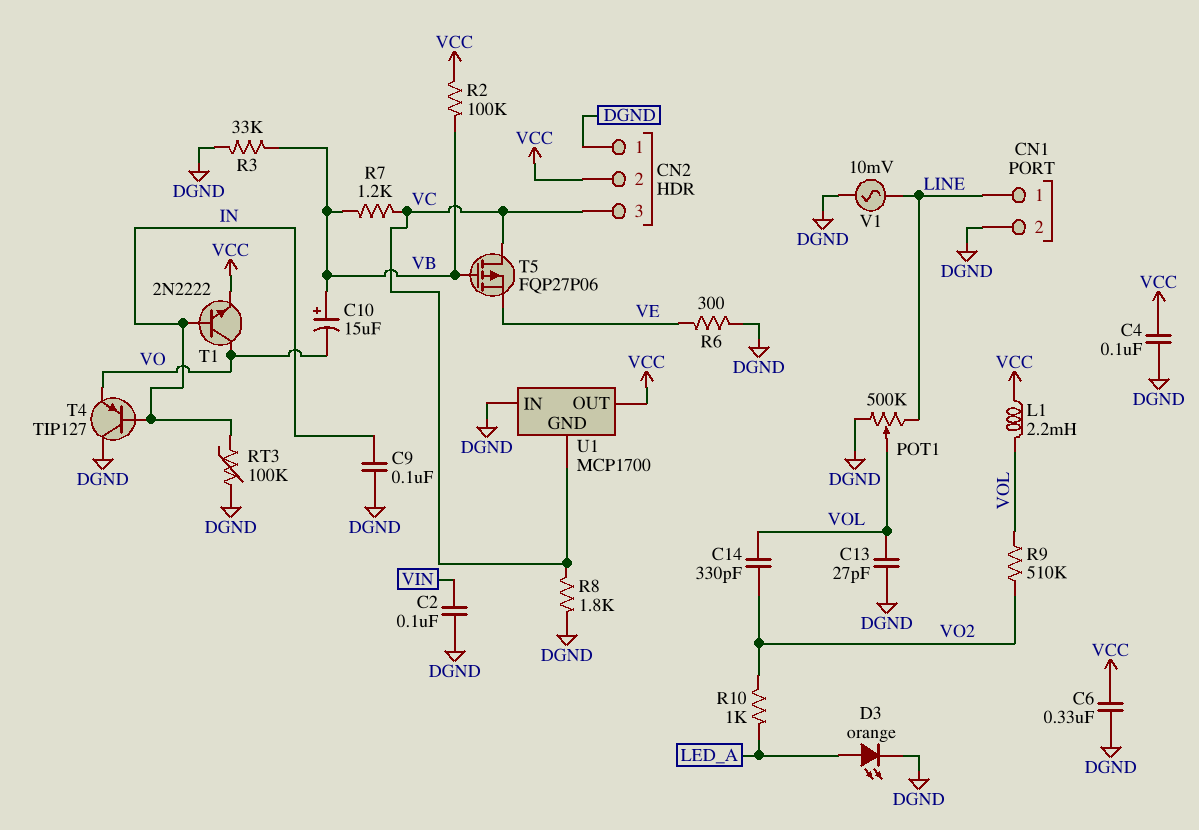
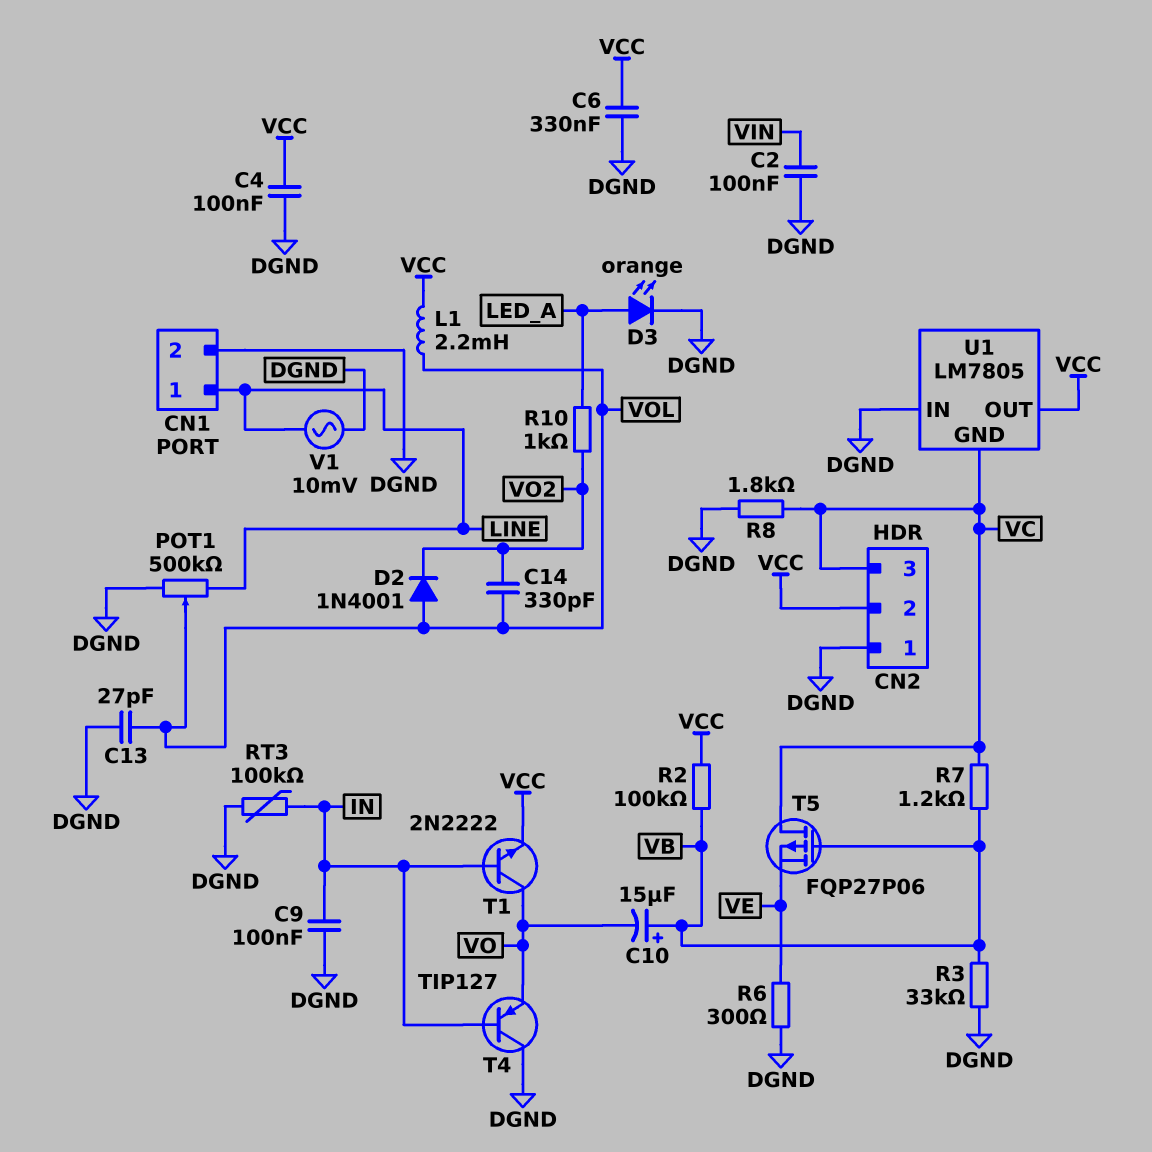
D2: none -> diode 1N4001 (A VOL, K VO2)
R9: 510k (VO2, VOL) -> none
U1: MCP1700 -> LM7805

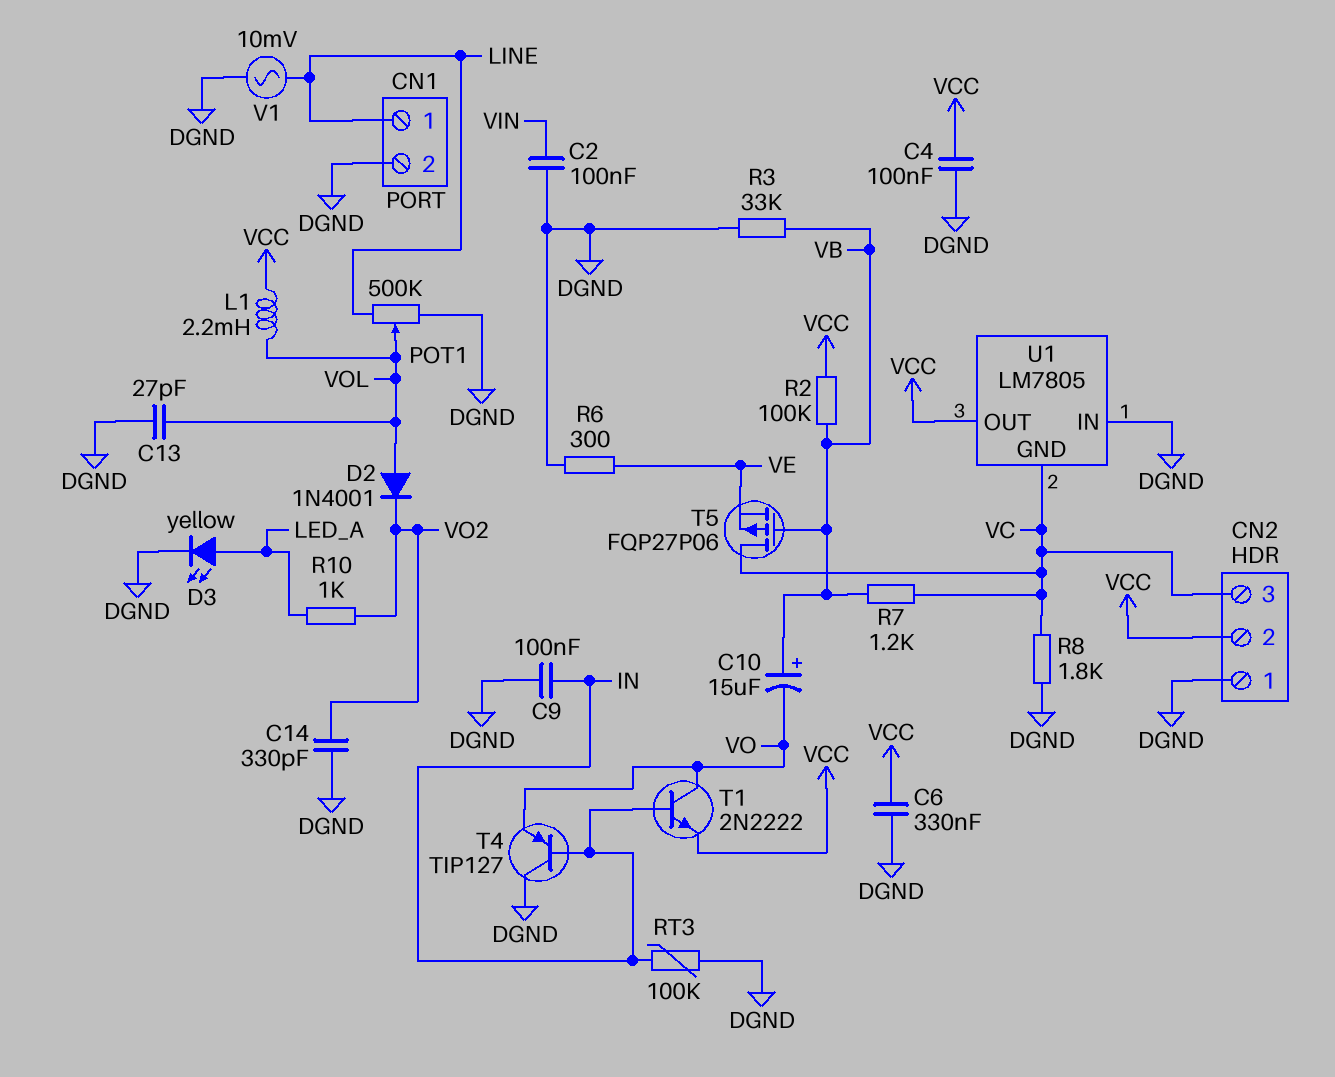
C14: 330pF (VO2, VOL) -> 330pF (DGND, VO2)
D3: LED orange (A LED_A, K DGND) -> LED yellow (A LED_A, K DGND)

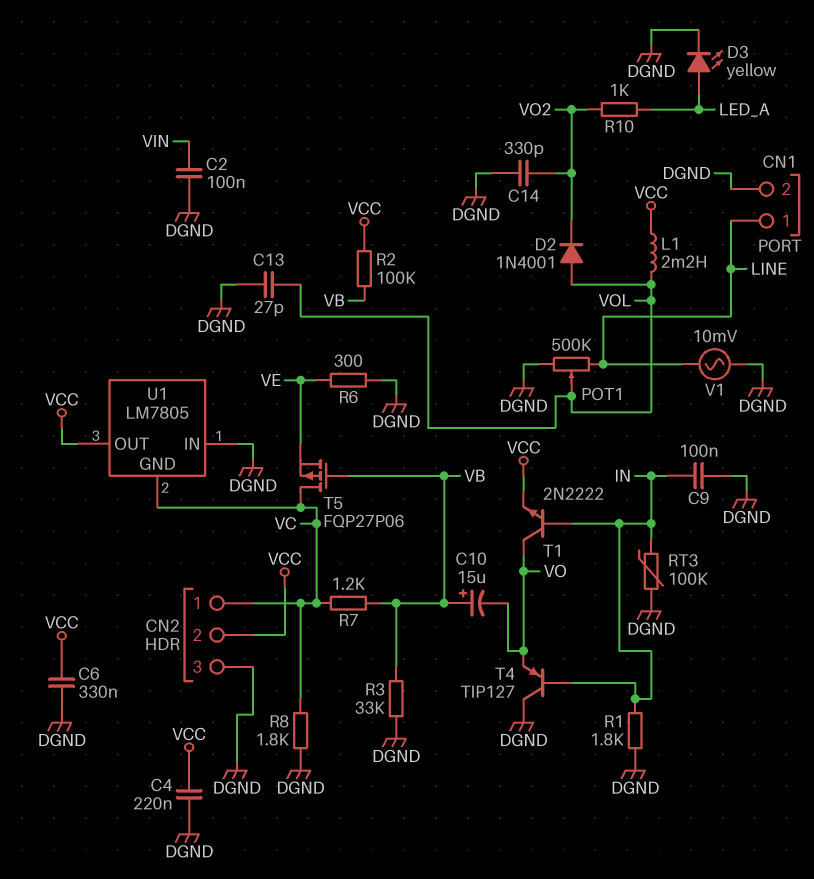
C4: 100nF (DGND, VCC) -> 220nF (DGND, VCC)
CN2 pin 1: DGND -> VC
CN2 pin 3: VC -> DGND
R1: none -> 1.8k (DGND, IN)

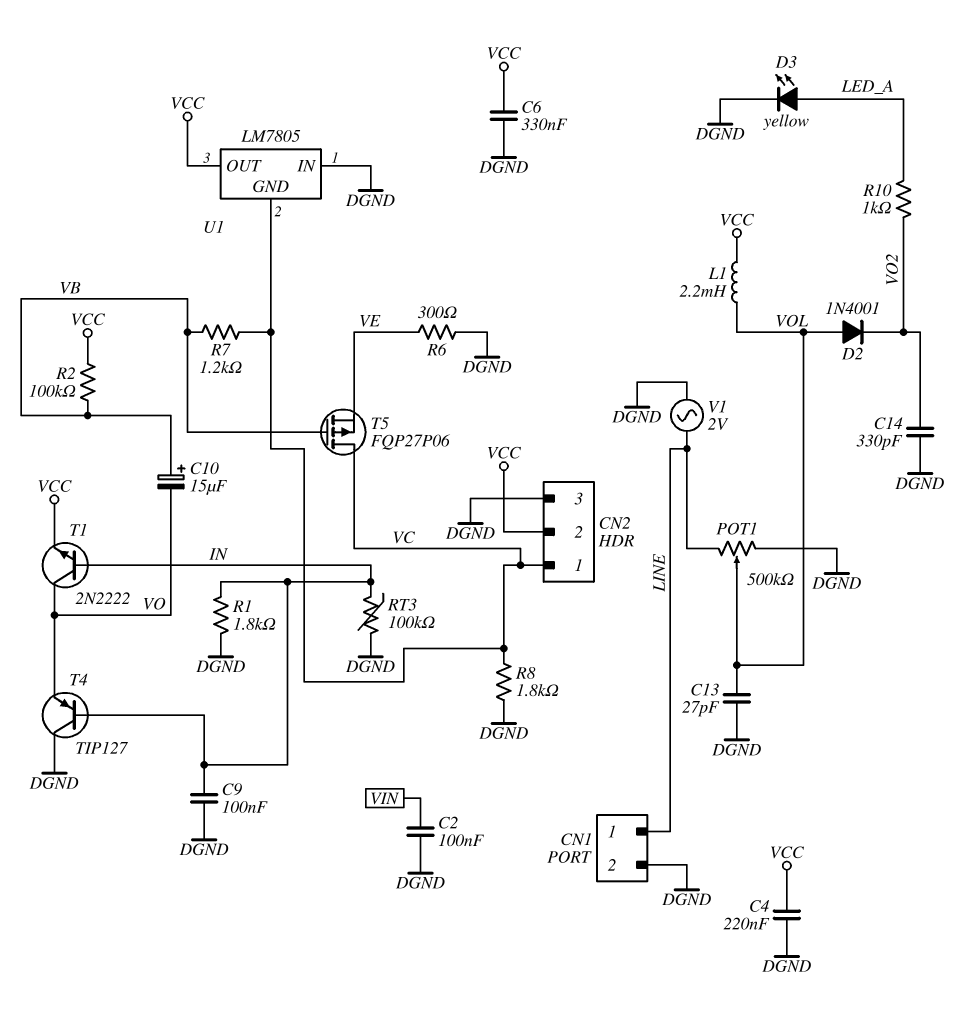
R3: 33k (DGND, VB) -> none
V1: AC 10mV (DGND, LINE) -> AC 2V (DGND, LINE)

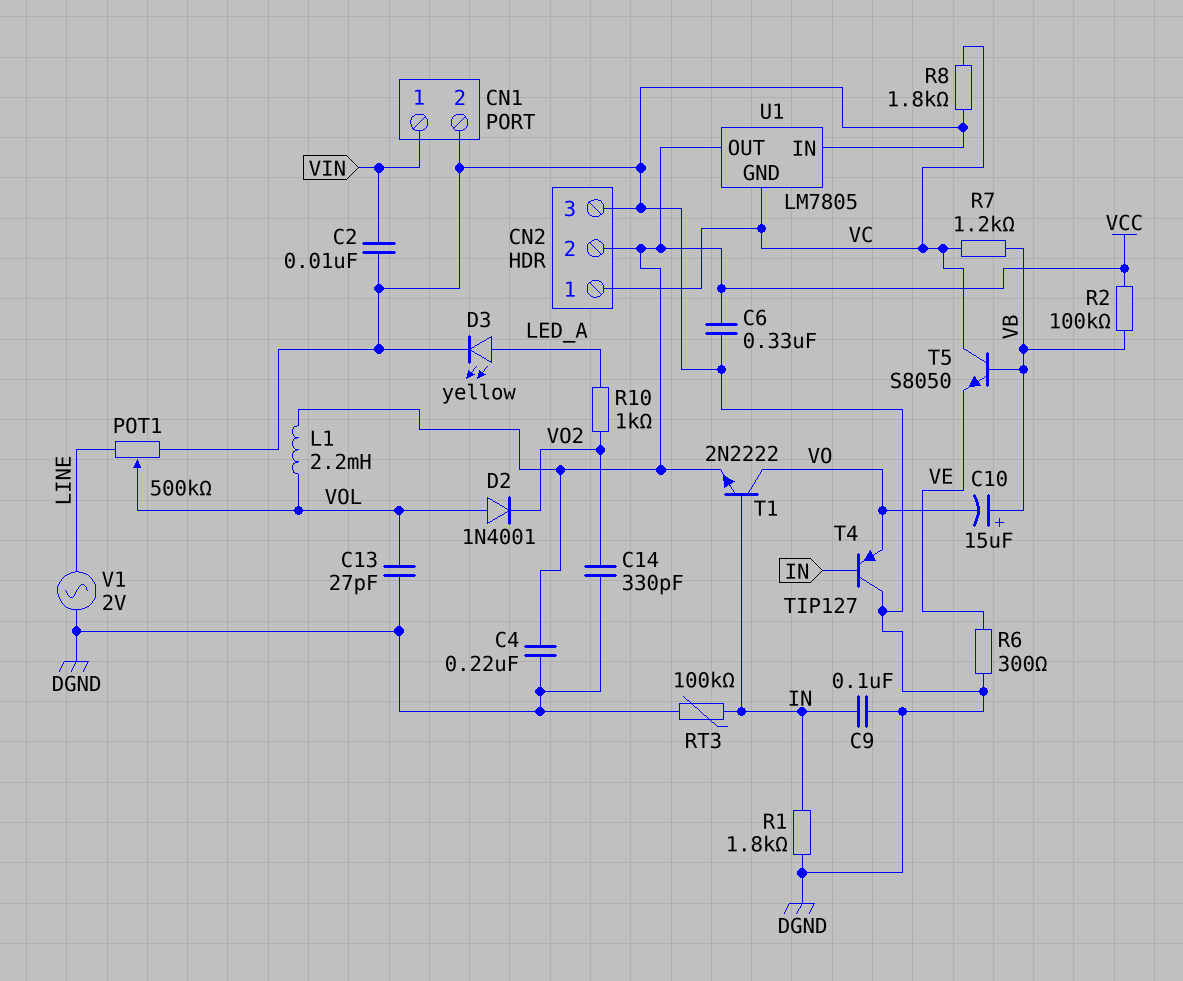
C2: 100nF (DGND, VIN) -> 10nF (DGND, VIN)
CN1 pin 1: LINE -> VIN
T5: PMOS FQP27P06 (G VB, D VC, S VE) -> NPN S8050 (B VB, C VC, E VE)

